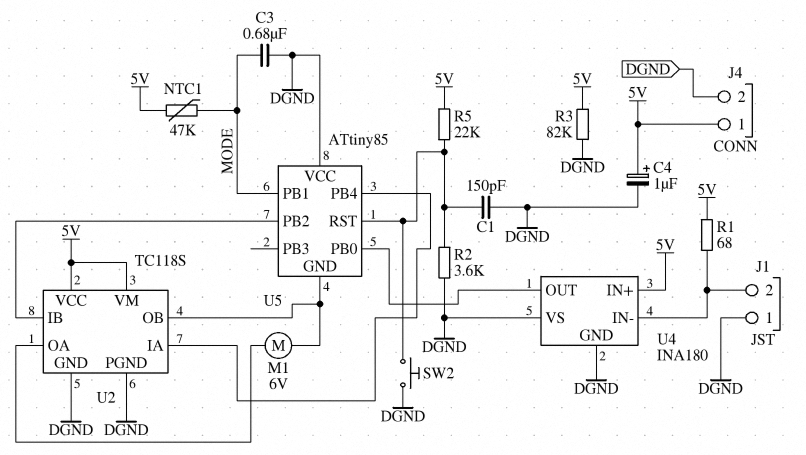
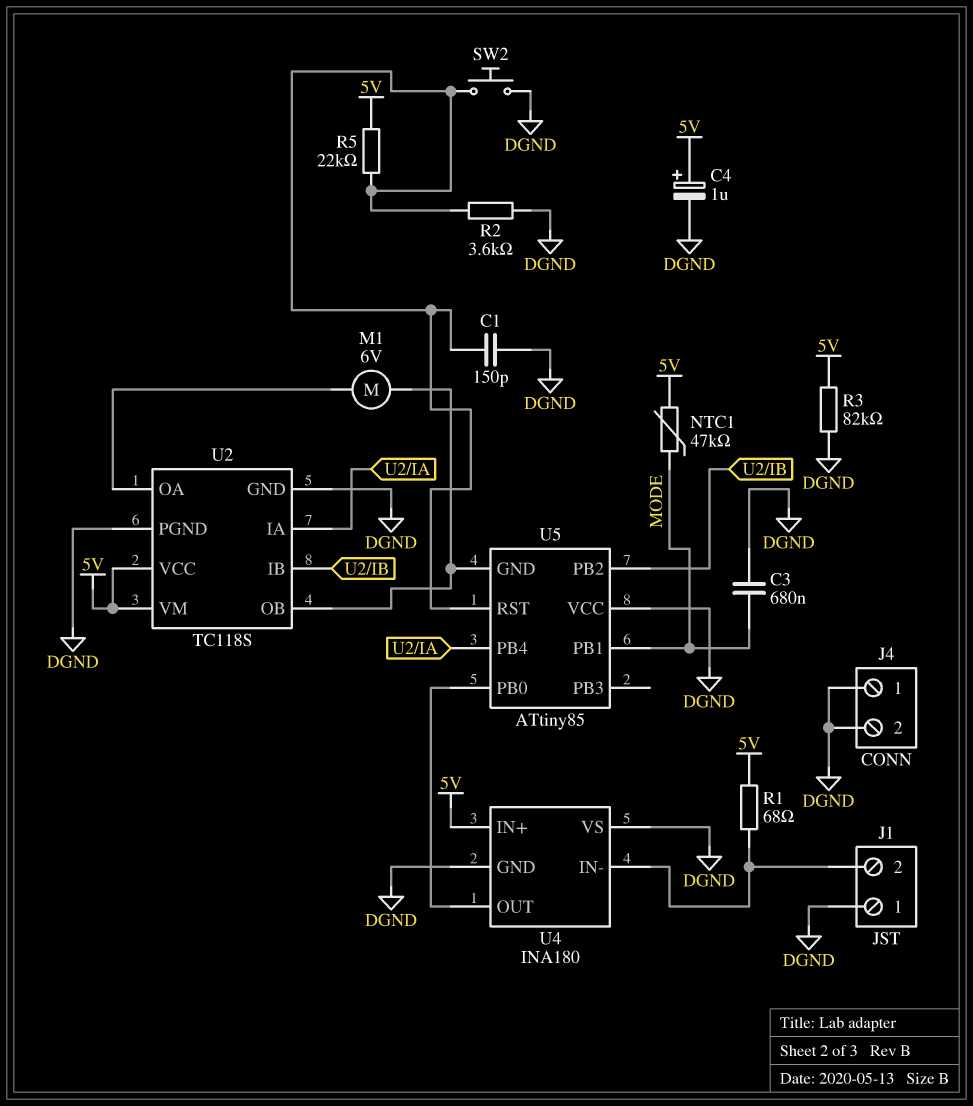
J4 pin 1: 5V -> DGND

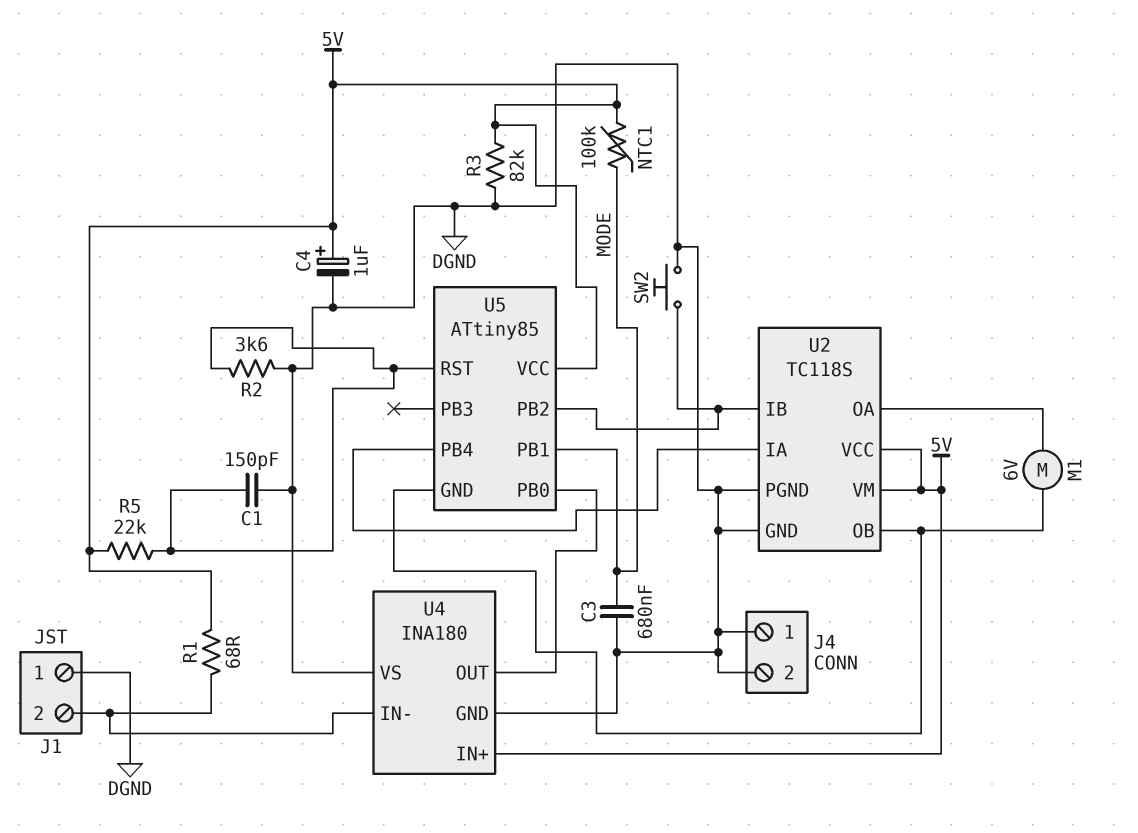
NTC1: 47k (5V, MODE) -> 100k (5V, MODE)
SW2: button (DGND, U5/RST) -> button (DGND, U2/IB)
U5 pin VCC: DGND -> 5V

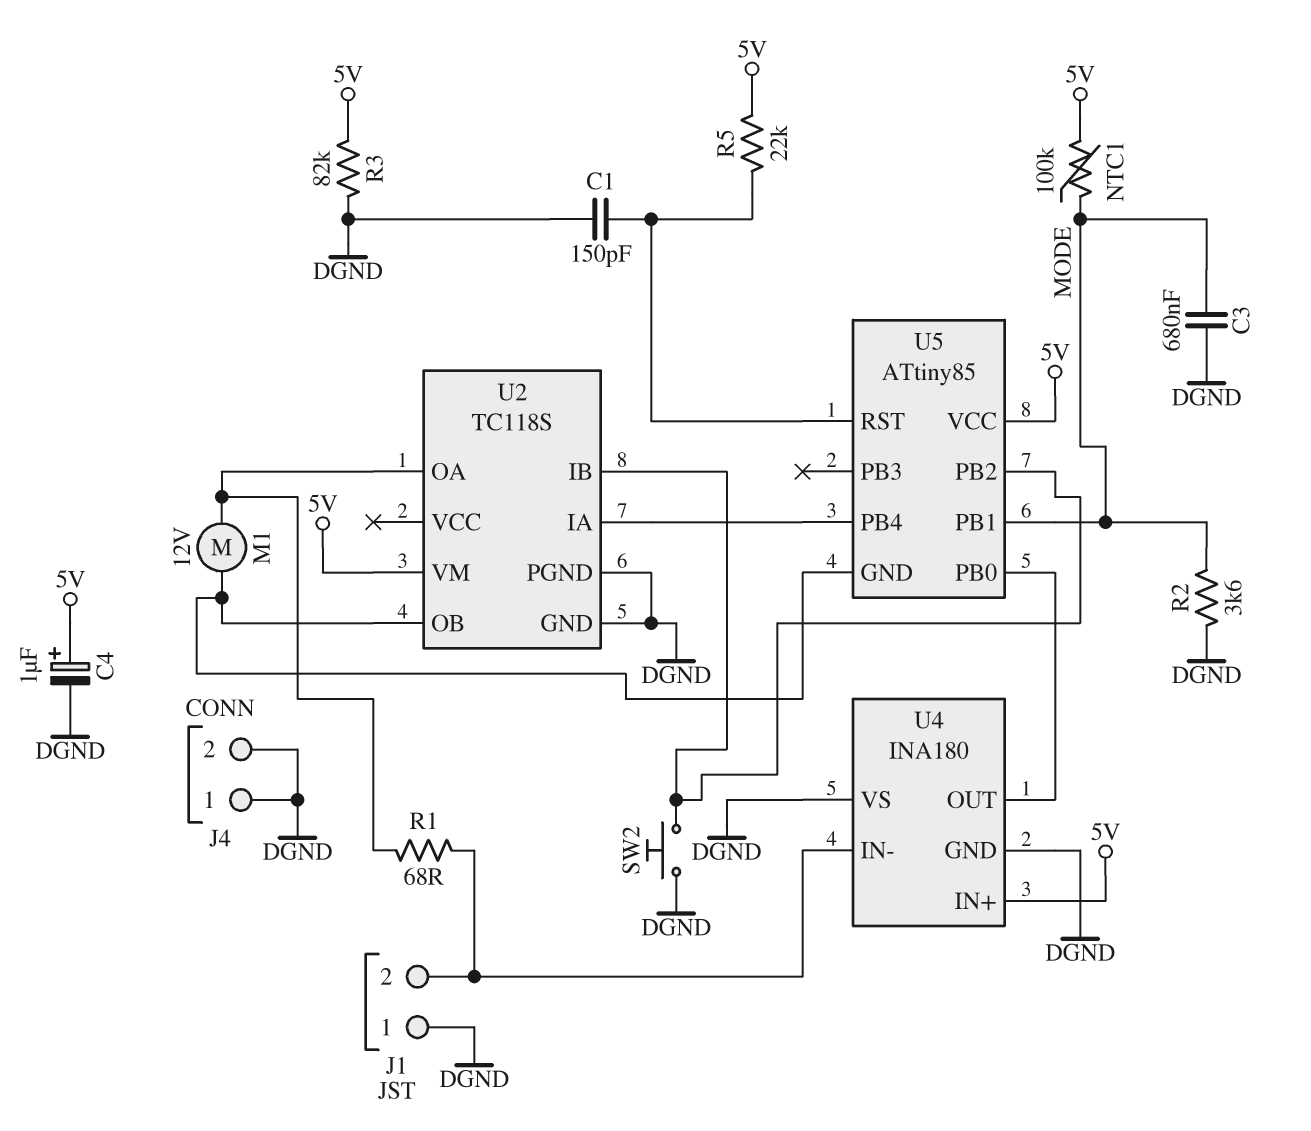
M1: motor 6V (U2/OA, U2/OB) -> motor 12V (U2/OA, U2/OB)
R1: 68 (5V, J1/2) -> 68 (J1/2, U2/OA)
R2: 3.6k (DGND, U5/RST) -> 3.6k (DGND, MODE)
U2 pin VCC: 5V -> none

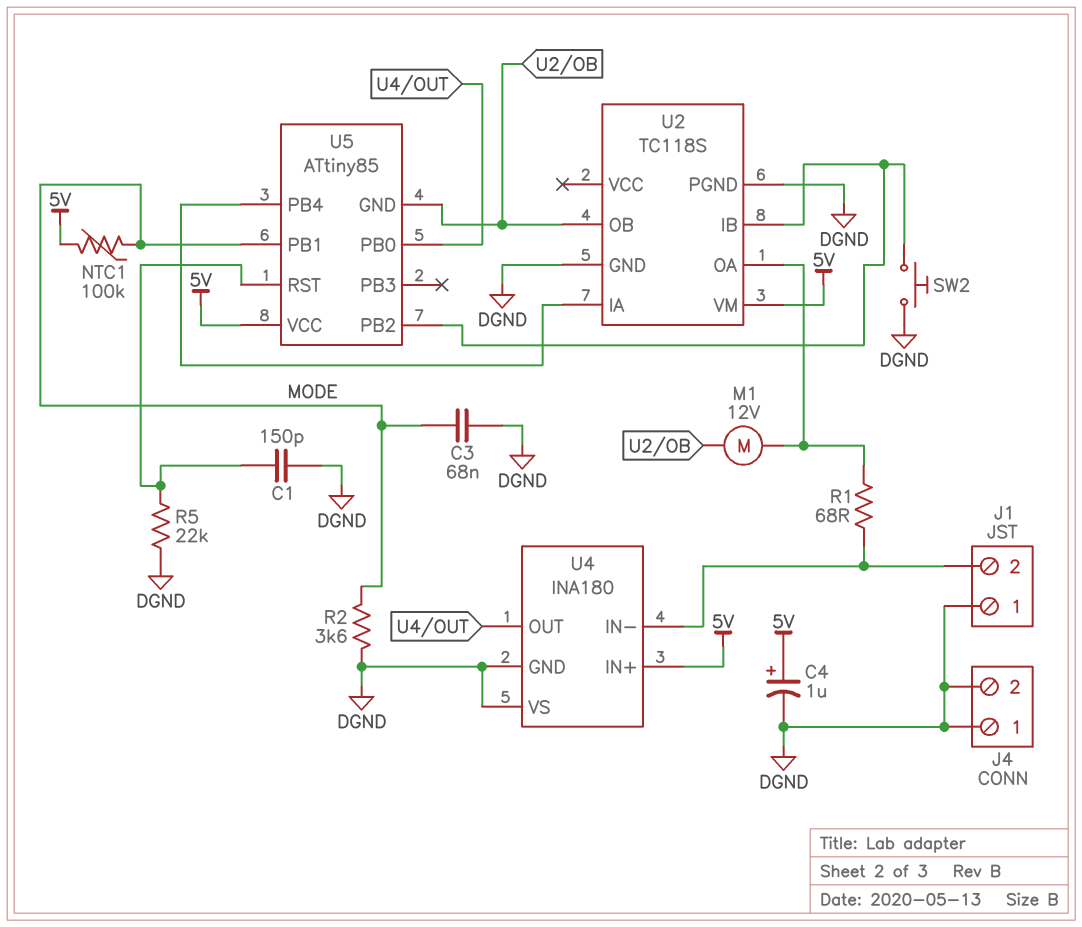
C3: 680nF (DGND, MODE) -> 68nF (DGND, MODE)
R3: 82k (5V, DGND) -> none
R5: 22k (5V, U5/RST) -> 22k (DGND, U5/RST)

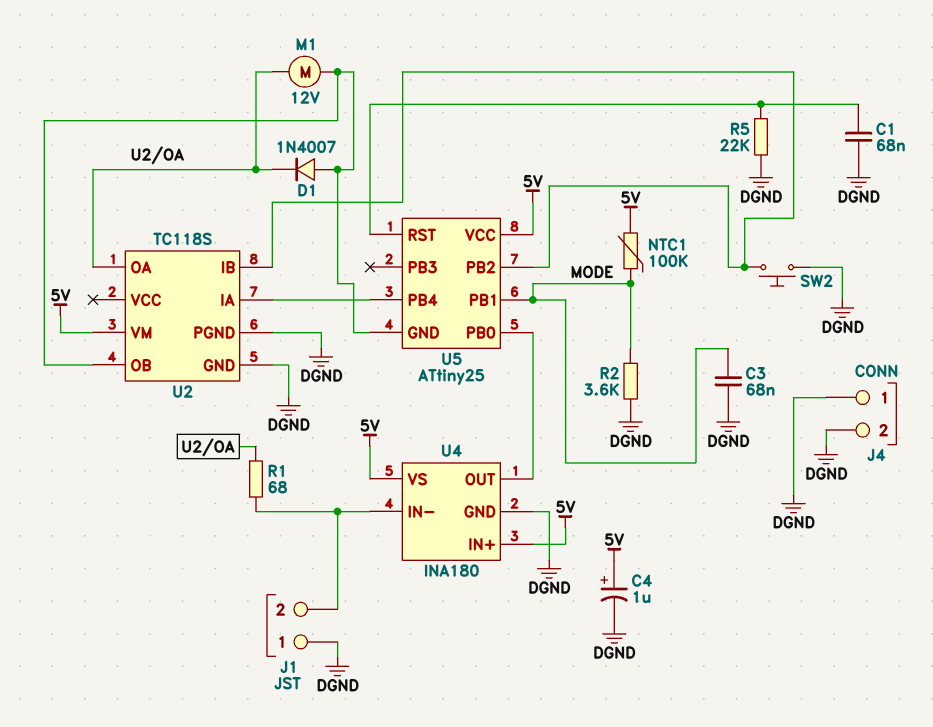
C1: 150pF (DGND, U5/RST) -> 68nF (DGND, U5/RST)
D1: none -> diode 1N4007 (A U2/OB, K U2/OA)
U4 pin VS: DGND -> 5V
U5: ATtiny85 -> ATtiny25

